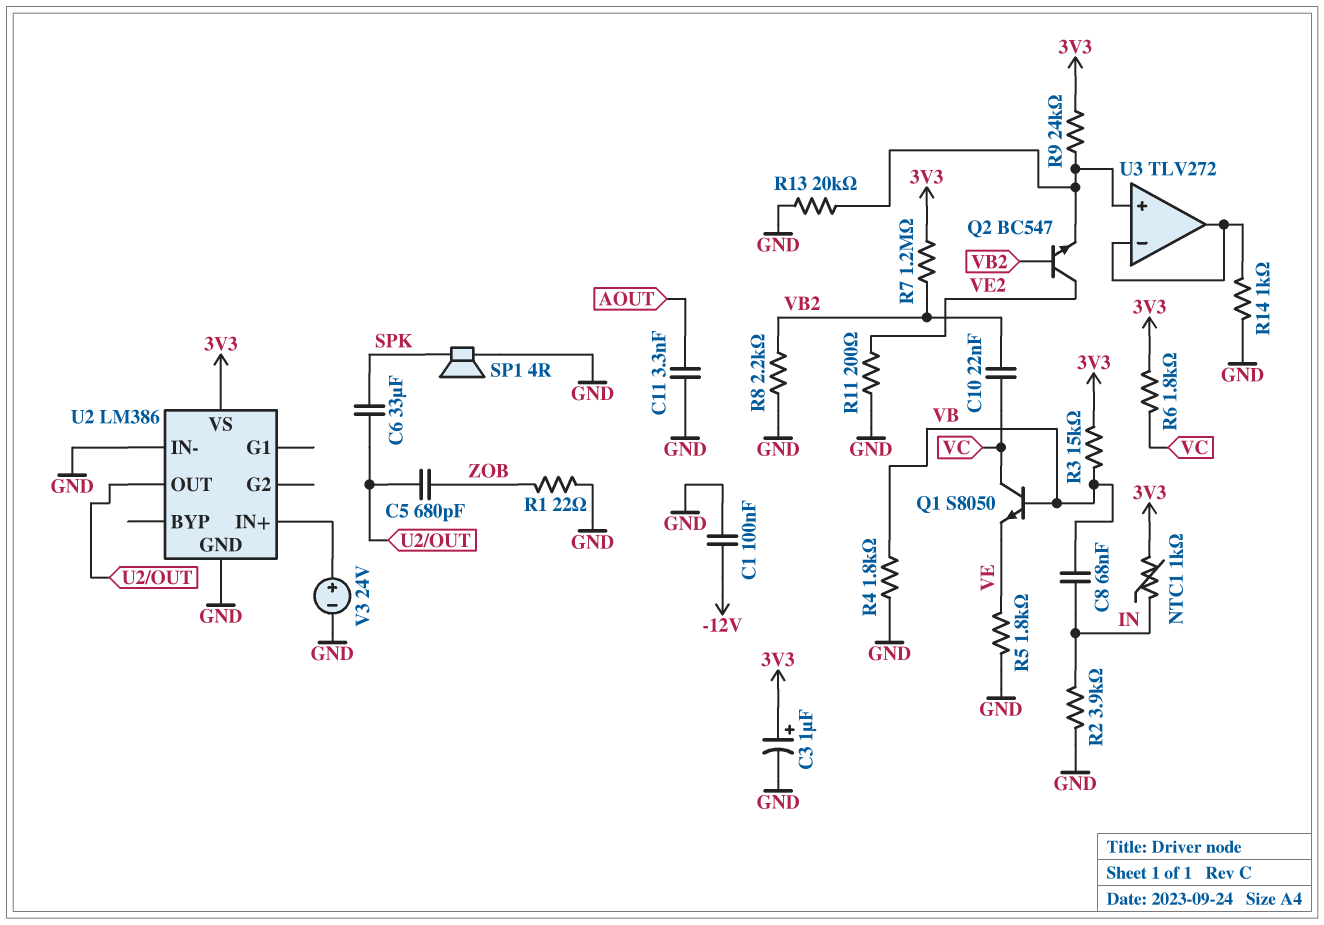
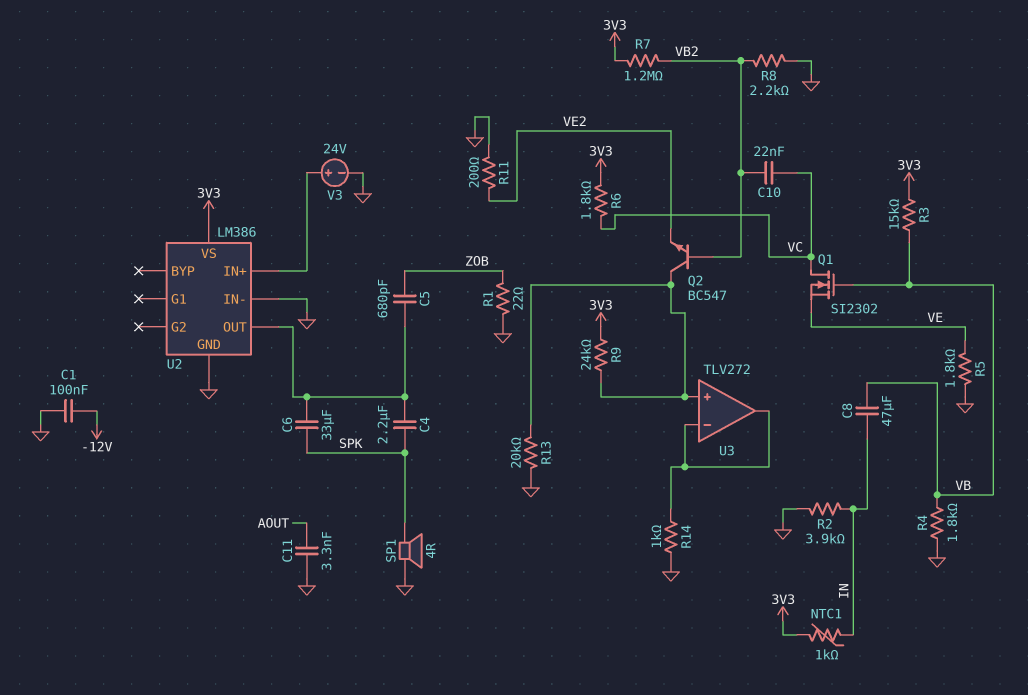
C3: 1uF (plus 3V3, minus GND) -> none
C4: none -> 2.2uF (SPK, U2/OUT)
C8: 68nF (IN, VB) -> 47uF (IN, VB)
Q1: NPN S8050 (B VB, C VC, E VE) -> NMOS SI2302 (G VB, D VC, S VE)
Q2: NPN BC547 (B VB2, C VE2, E U3/in+) -> NPN BC547 (B VB2, C U3/in+, E VE2)

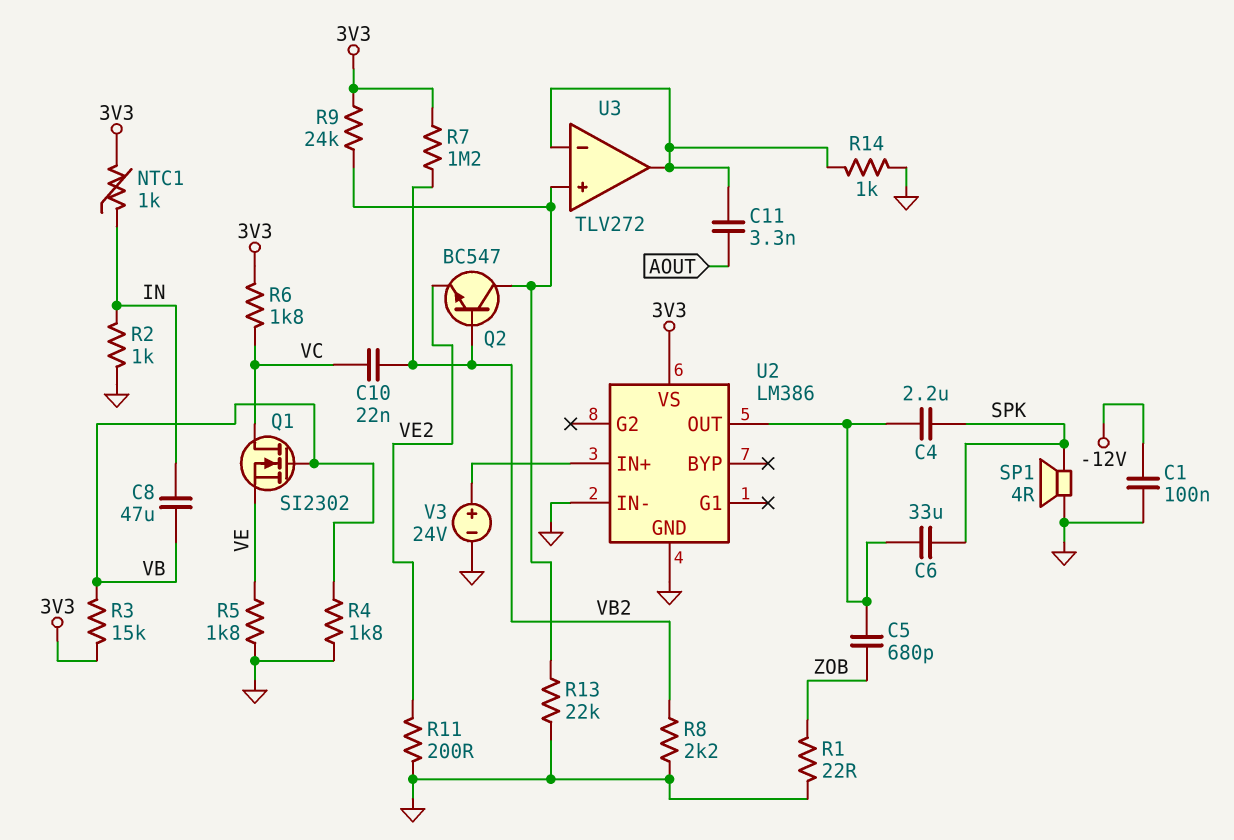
C11: 3.3nF (AOUT, GND) -> 3.3nF (AOUT, U3/in-)
R2: 3.9k (GND, IN) -> 1k (GND, IN)
R13: 20k (GND, U3/in+) -> 22k (GND, U3/in+)

